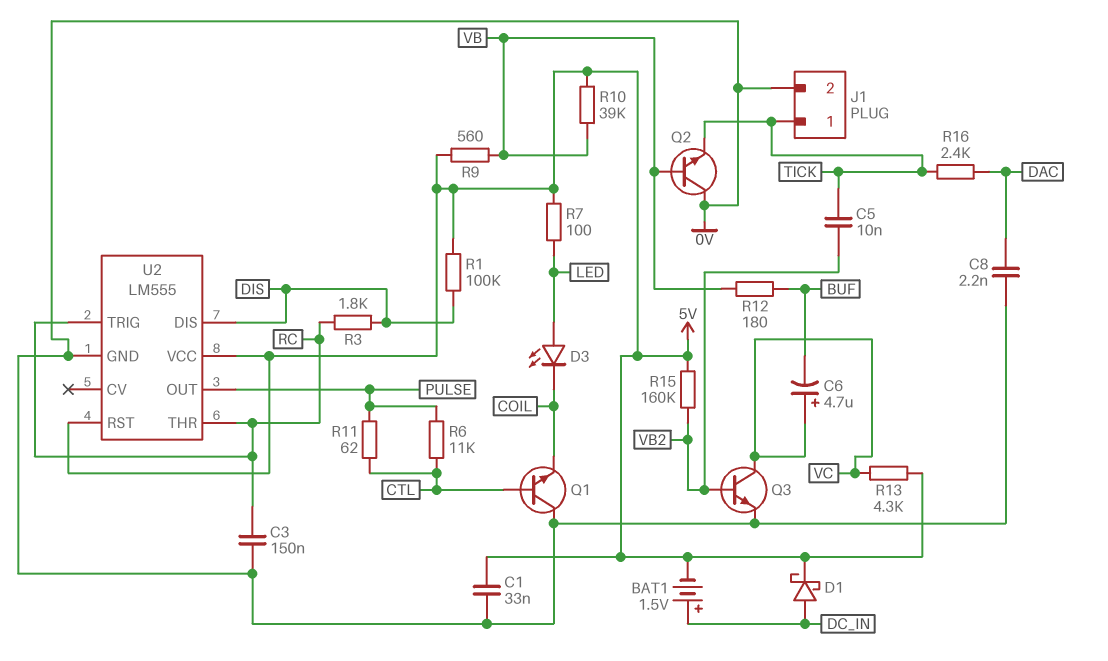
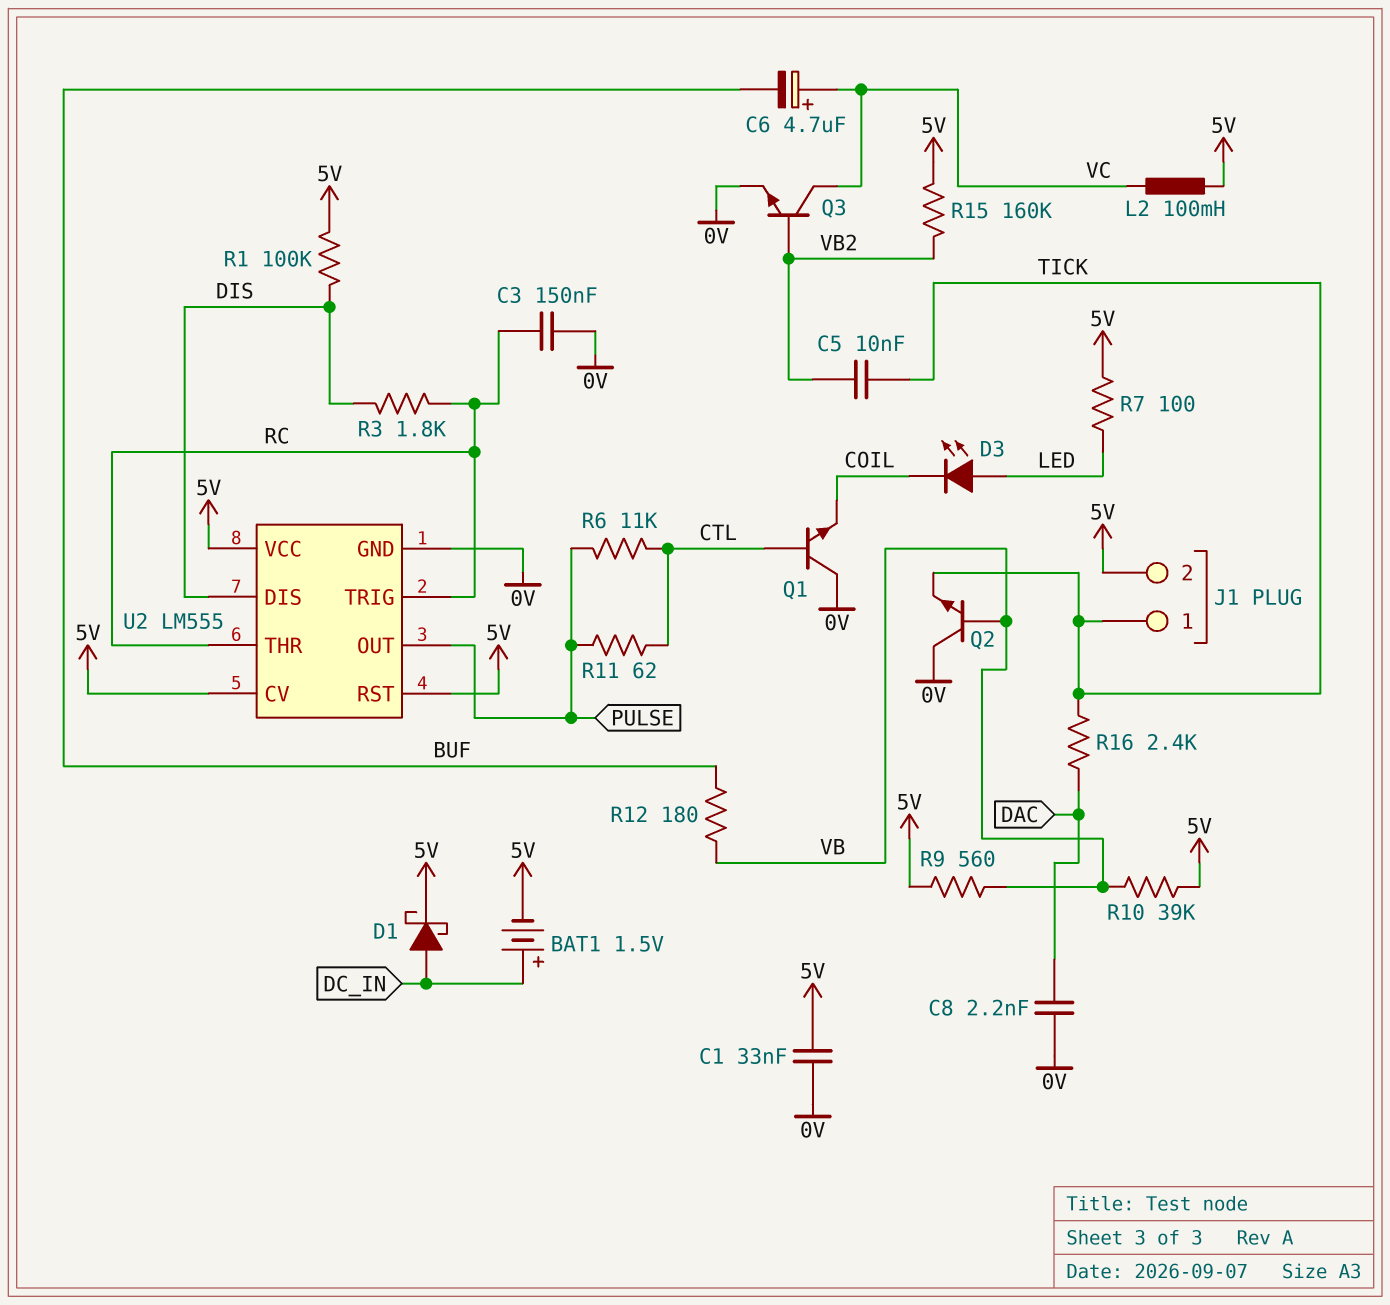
J1 pin 2: 0V -> 5V
L2: none -> 100mH (5V, VC)
R13: 4.3k (5V, VC) -> none
U2 pin CV: none -> 5V

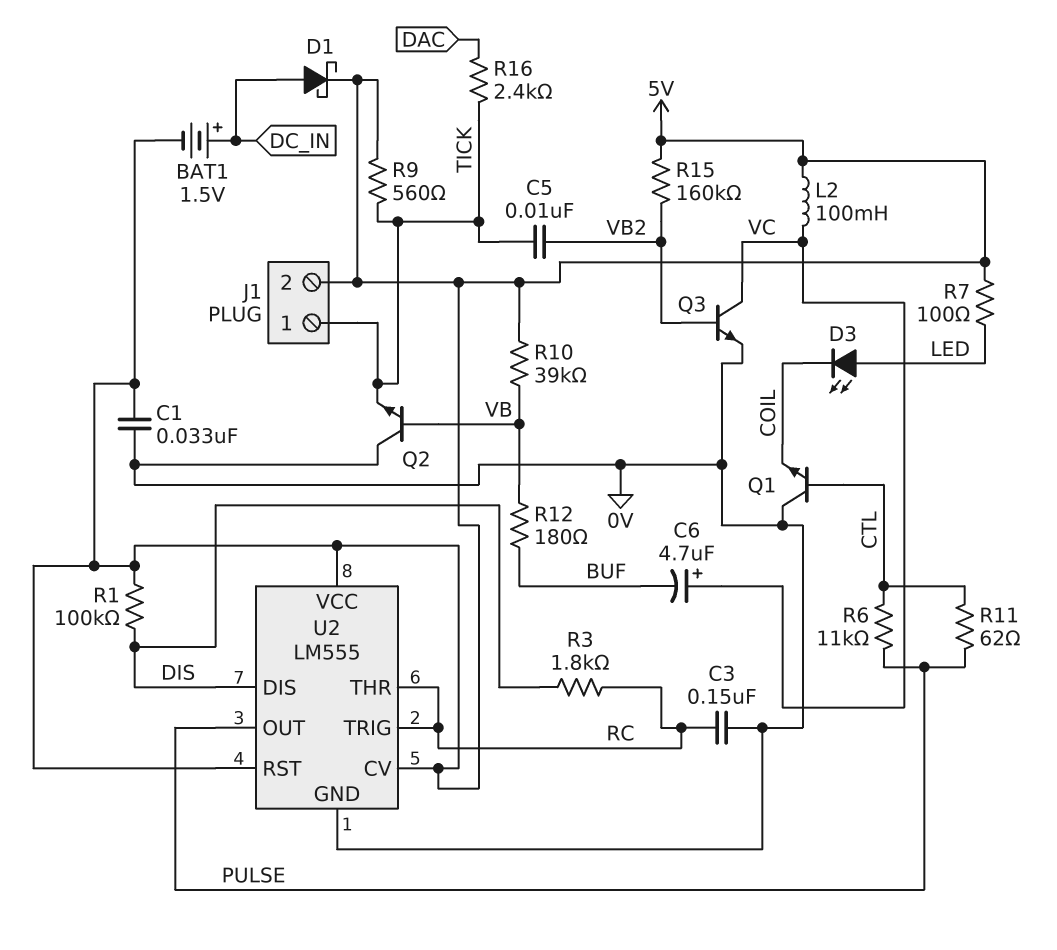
C8: 2.2nF (0V, DAC) -> none
R9: 560 (5V, VB) -> 560 (5V, TICK)

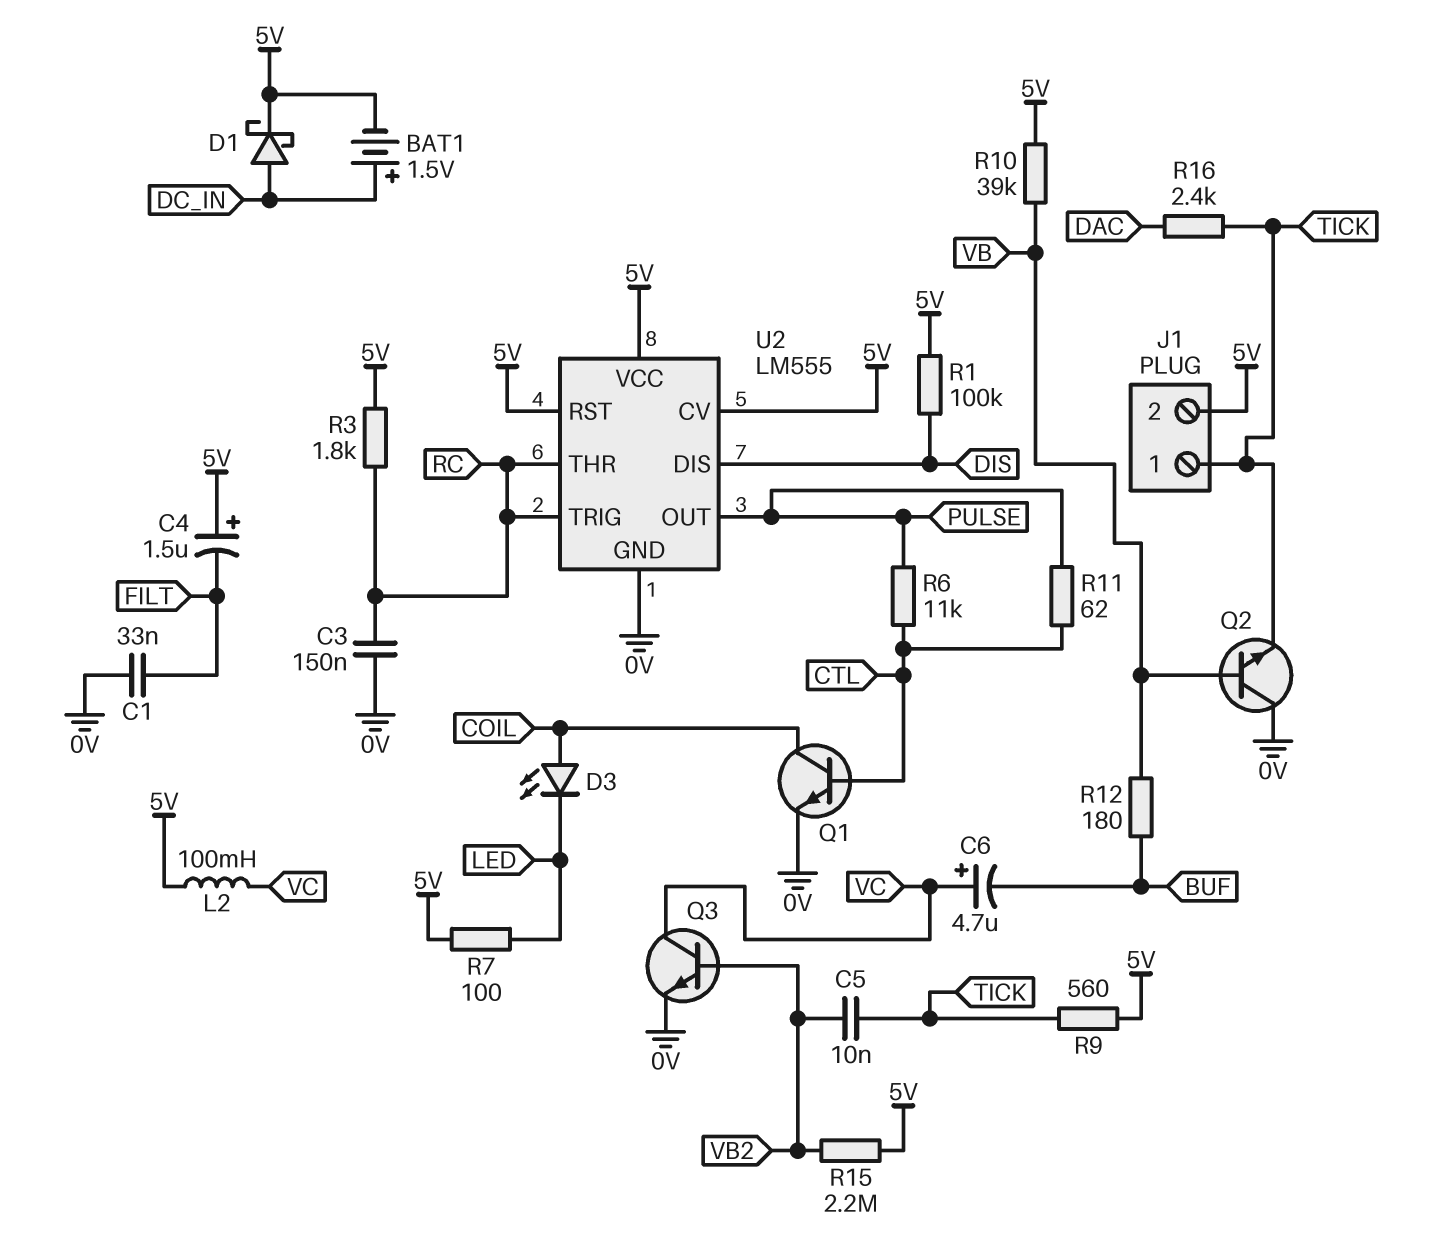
C1: 33nF (0V, 5V) -> 33nF (0V, FILT)
C4: none -> 1.5uF (plus 5V, minus FILT)
D3: LED (A LED, K COIL) -> LED (A COIL, K LED)
Q1: NPN (B CTL, C 0V, E COIL) -> NPN (B CTL, C COIL, E 0V)
R3: 1.8k (DIS, RC) -> 1.8k (5V, RC)
R15: 160k (5V, VB2) -> 2.2M (5V, VB2)

